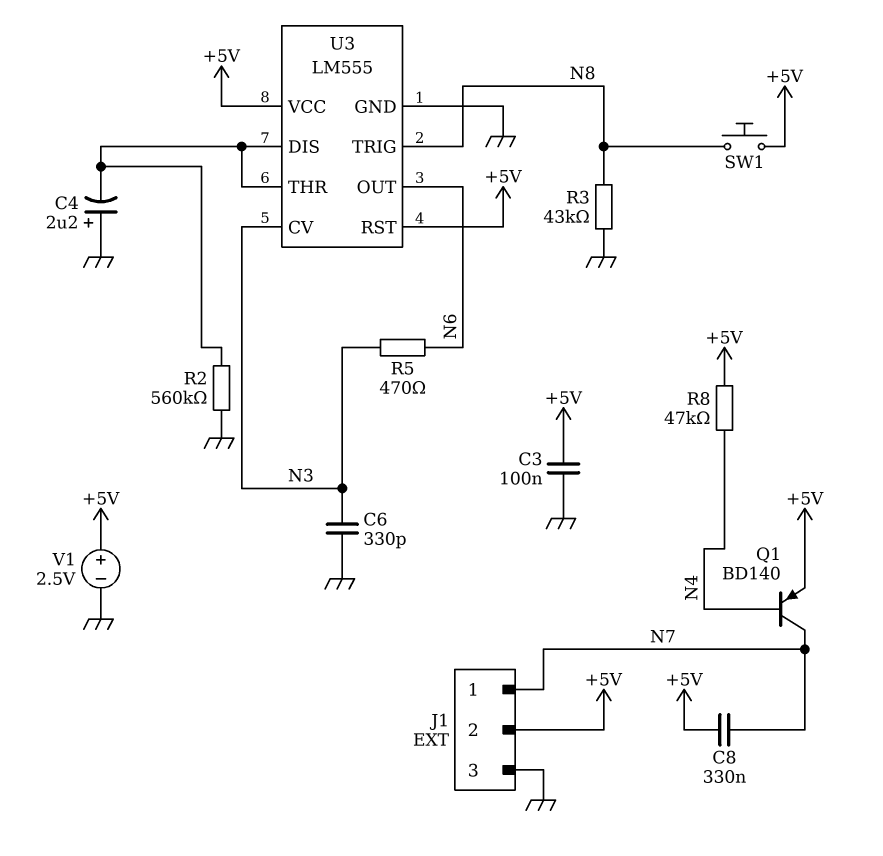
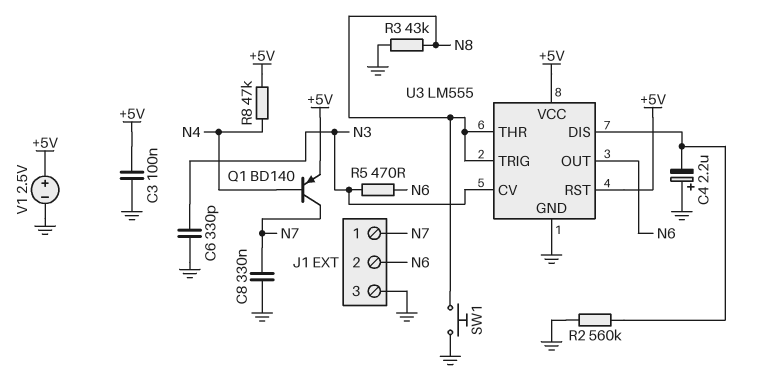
C8: 330nF (+5V, N7) -> 330nF (GND, N7)
J1 pin 2: +5V -> N6
SW1: button (+5V, N8) -> button (GND, N8)
U3 pin THR: U3/DIS -> N8

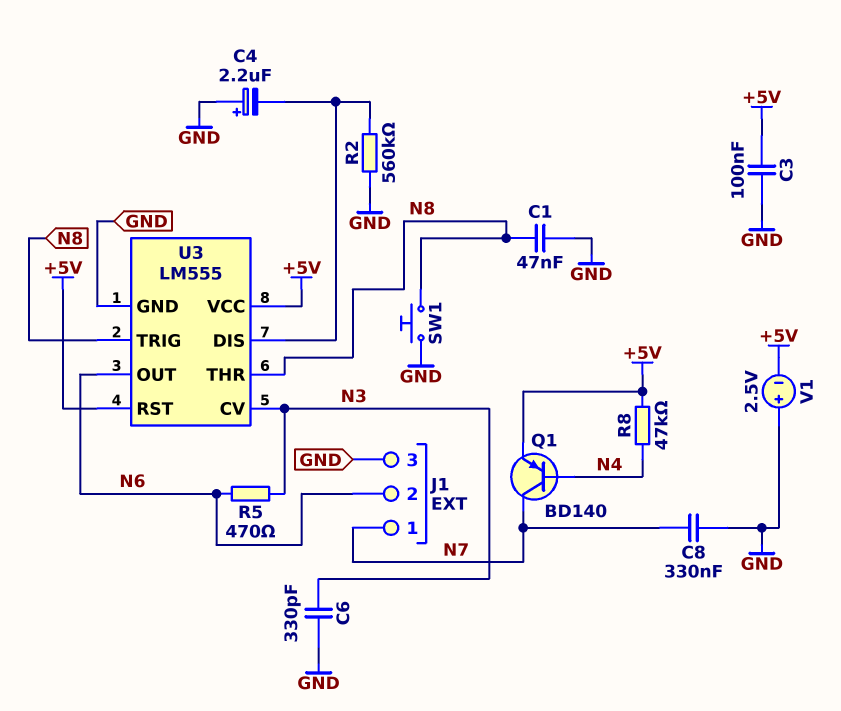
C1: none -> 47nF (GND, N8)
R3: 43k (GND, N8) -> none
V1: 2.5V (plus +5V, minus GND) -> 2.5V (plus GND, minus +5V)

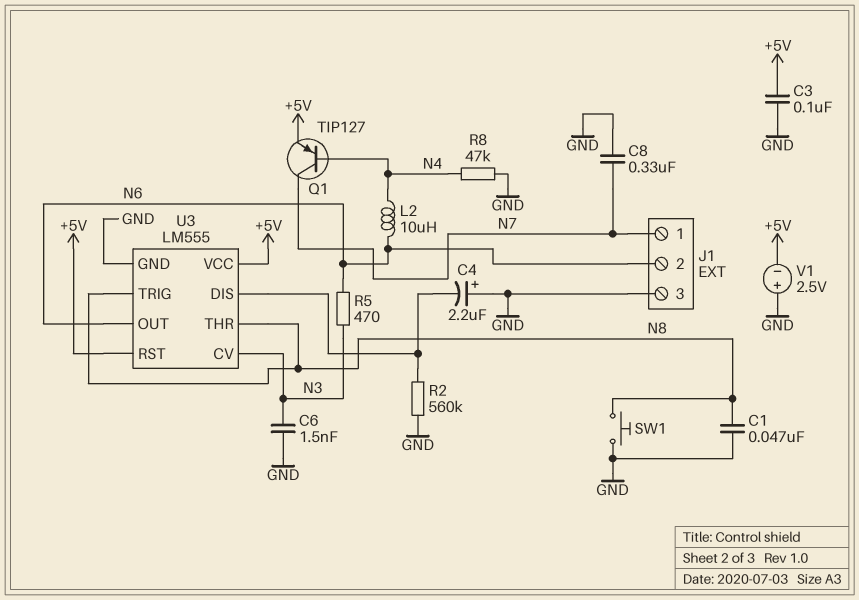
C6: 330pF (GND, N3) -> 1.5nF (GND, N3)
L2: none -> 10uH (N4, N6)
Q1: PNP BD140 (B N4, C N7, E +5V) -> PNP TIP127 (B N4, C N7, E +5V)
R8: 47k (+5V, N4) -> 47k (GND, N4)

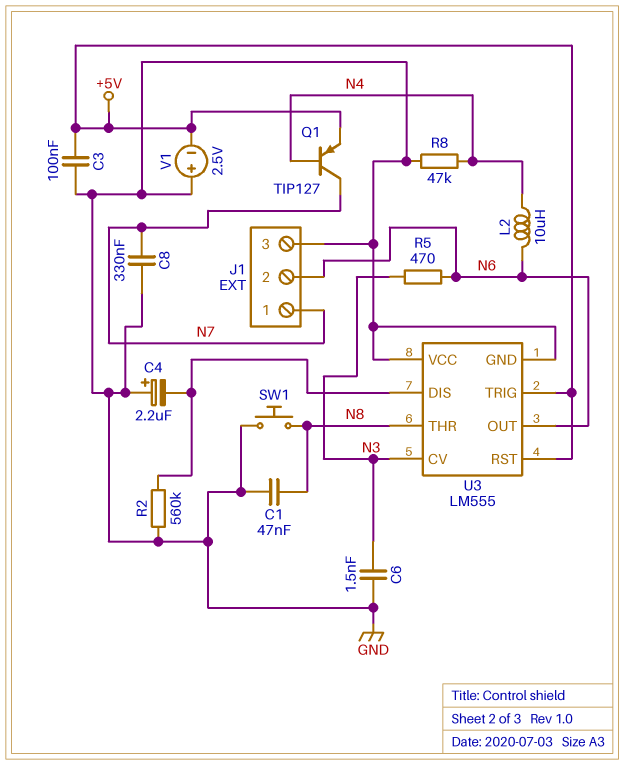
U3 pin TRIG: N8 -> +5V
U3 pin VCC: +5V -> GND

